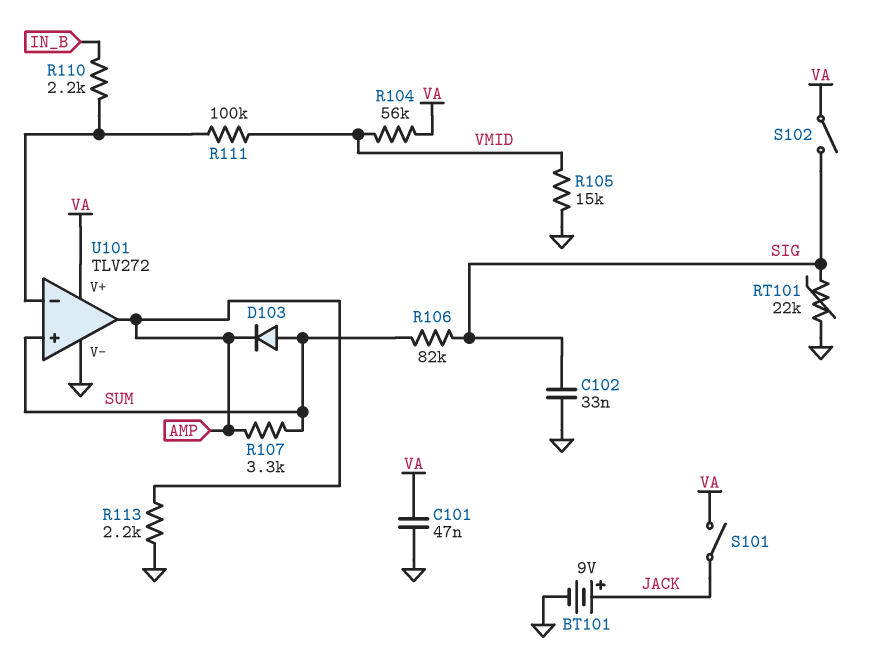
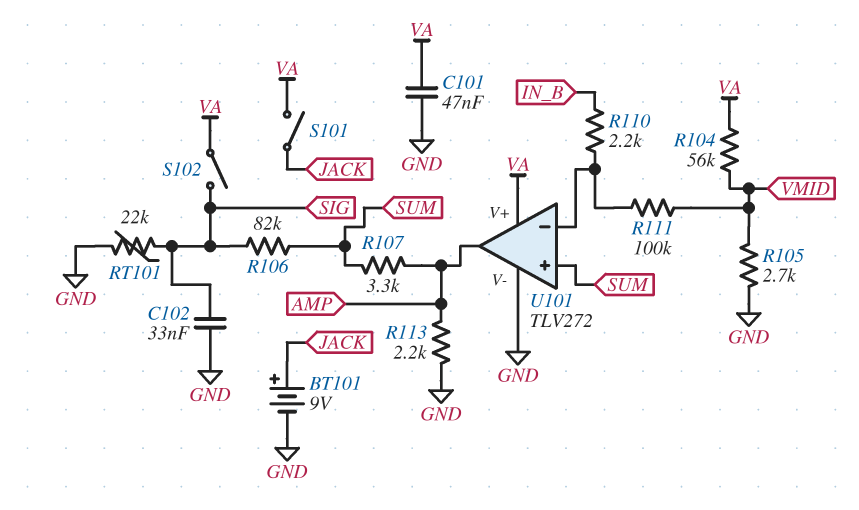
D103: diode (A SUM, K AMP) -> none
R105: 15k (GND, VMID) -> 2.7k (GND, VMID)

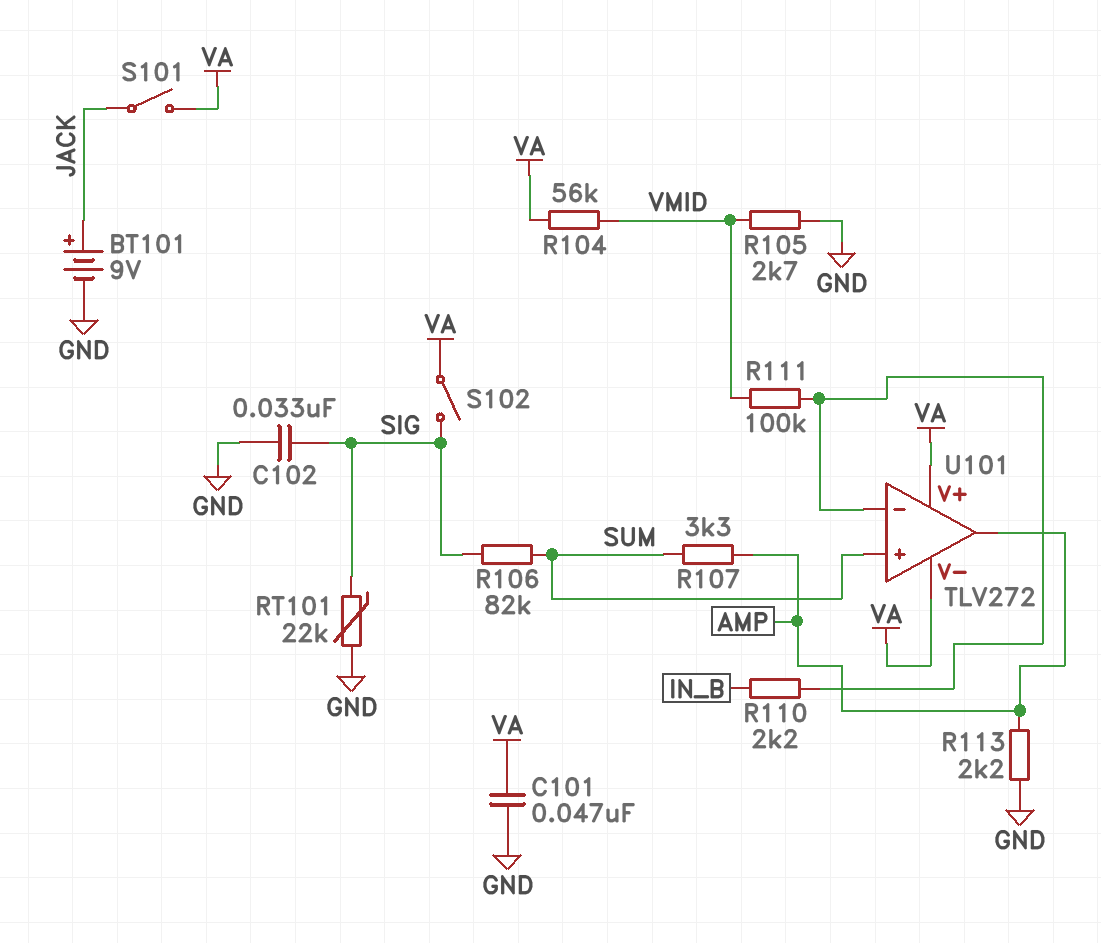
U101 pin V-: GND -> VA

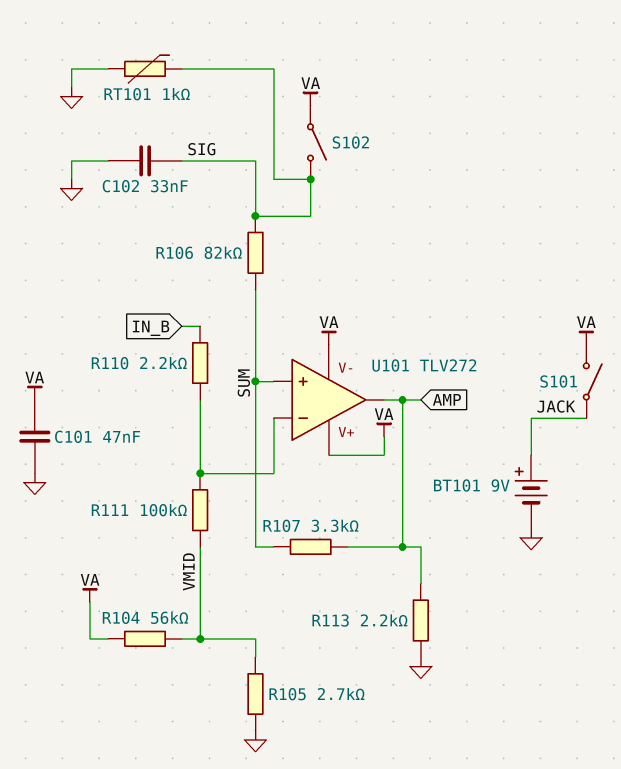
RT101: 22k (GND, SIG) -> 1k (GND, SIG)

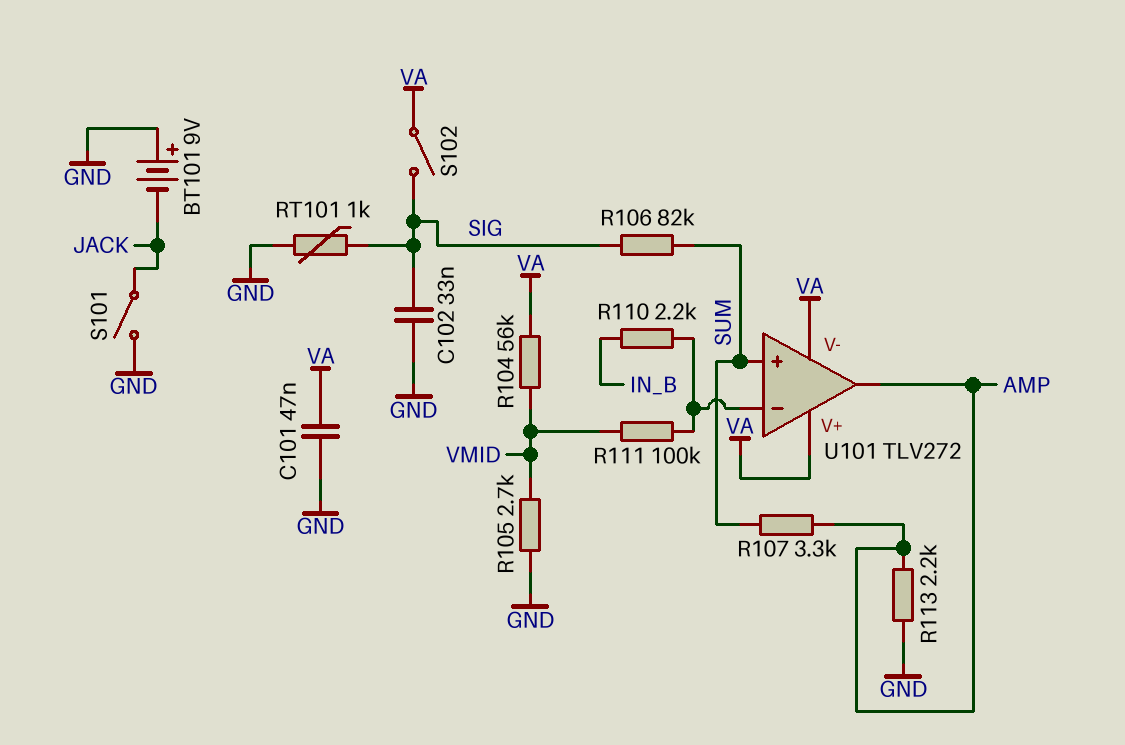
BT101: 9V (plus JACK, minus GND) -> 9V (plus GND, minus JACK)
S101: switch (JACK, VA) -> switch (GND, JACK)

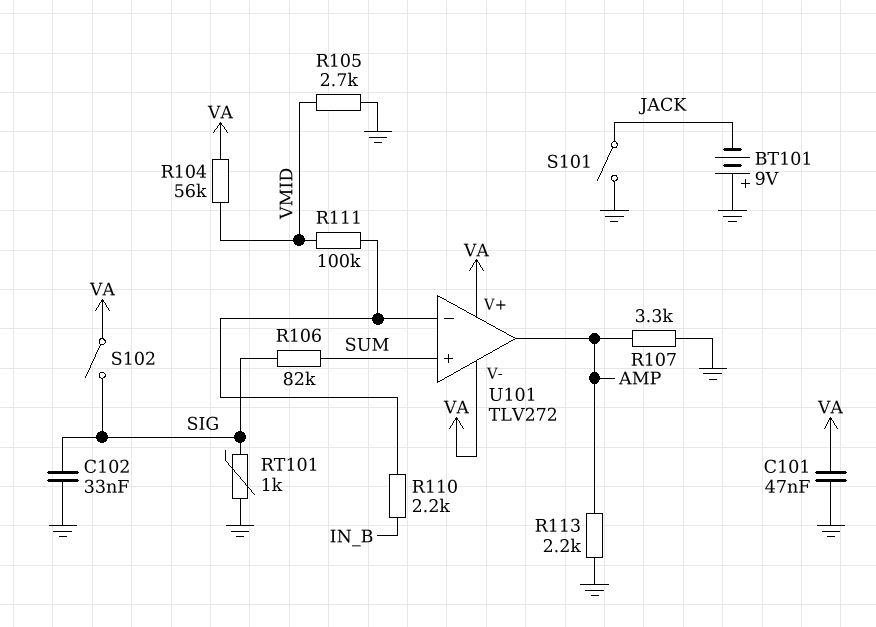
R107: 3.3k (AMP, SUM) -> 3.3k (AMP, GND)

